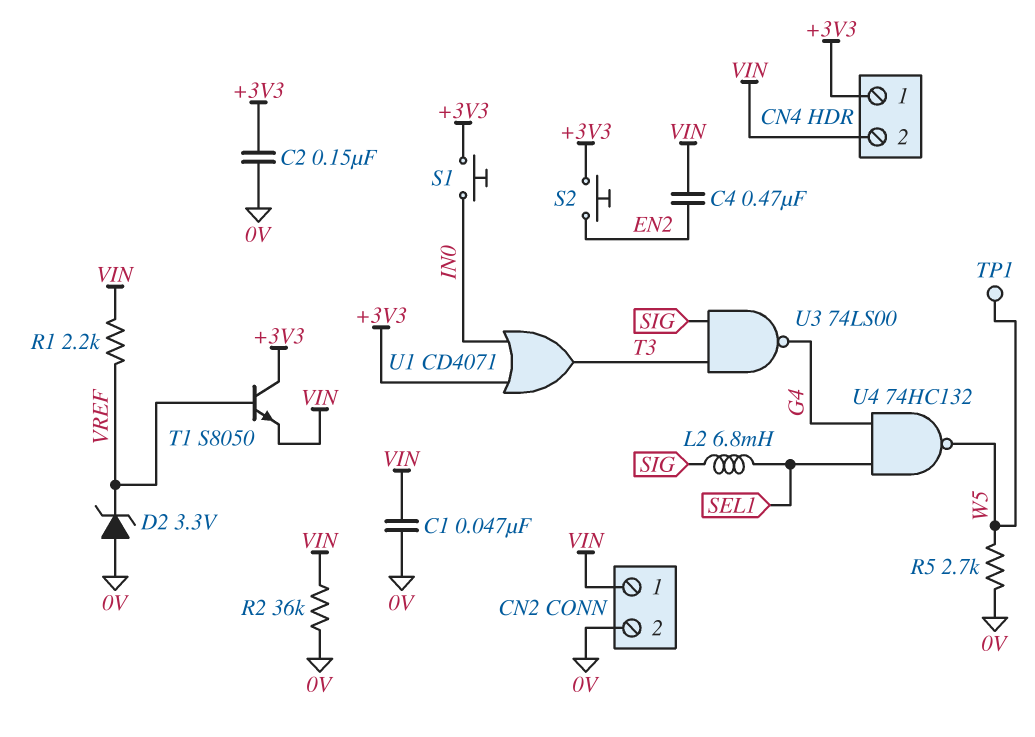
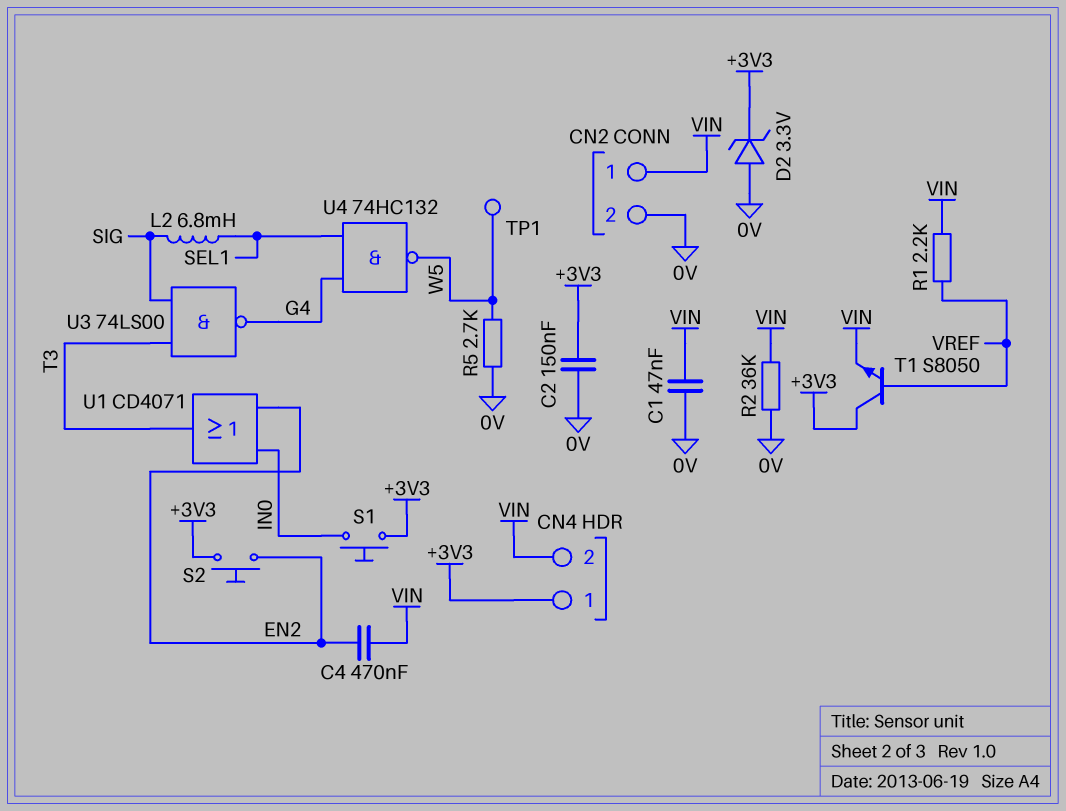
D2: zener 3.3V (A 0V, K VREF) -> zener 3.3V (A 0V, K +3V3)
U1: OR CD4071 (in +3V3, in IN0, out T3) -> OR CD4071 (in EN2, in IN0, out T3)

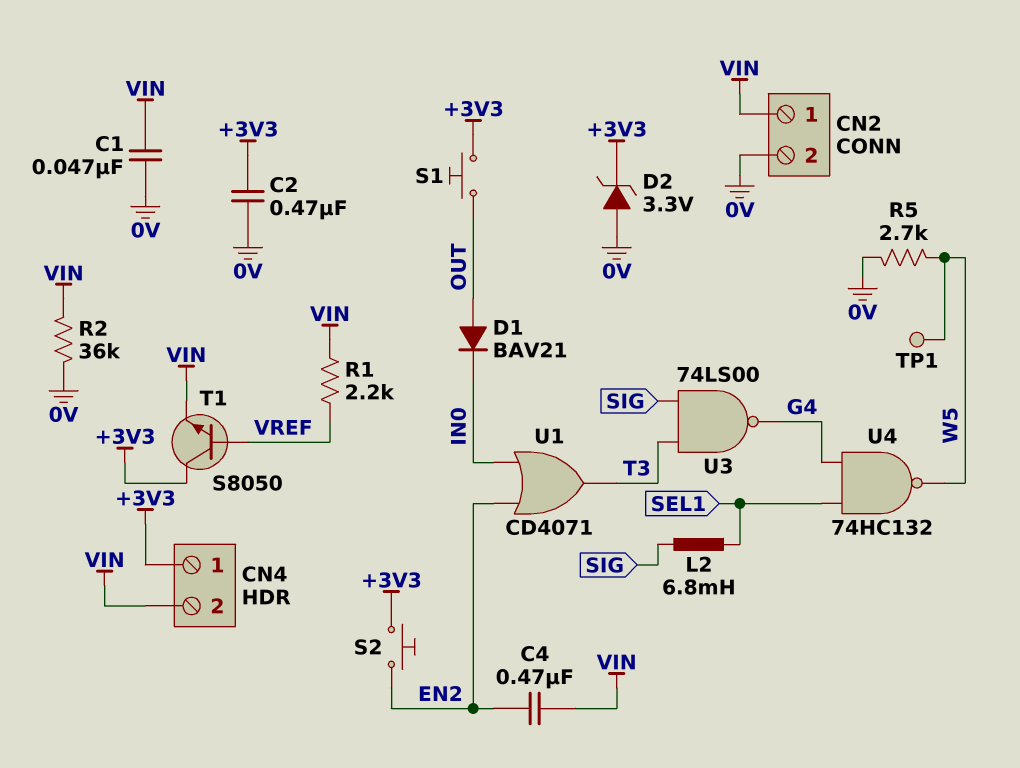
C2: 150nF (+3V3, 0V) -> 470nF (+3V3, 0V)
D1: none -> diode BAV21 (A OUT, K IN0)
S1: button (+3V3, IN0) -> button (+3V3, OUT)

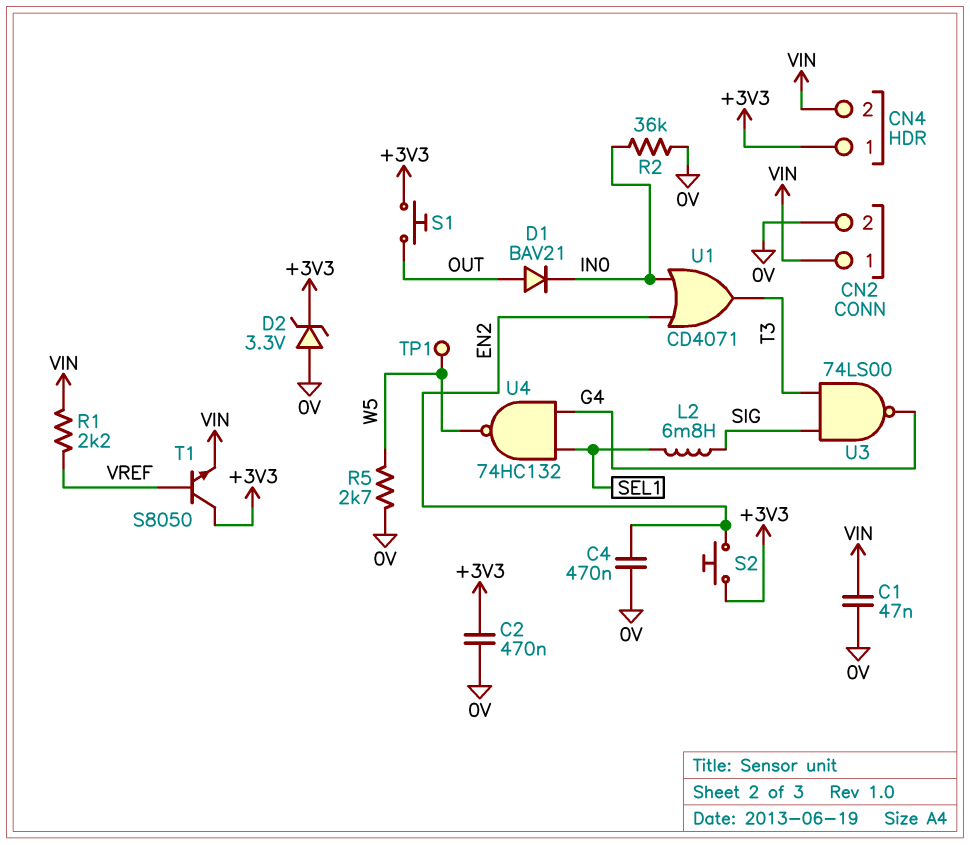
C4: 470nF (EN2, VIN) -> 470nF (0V, EN2)
R2: 36k (0V, VIN) -> 36k (0V, IN0)

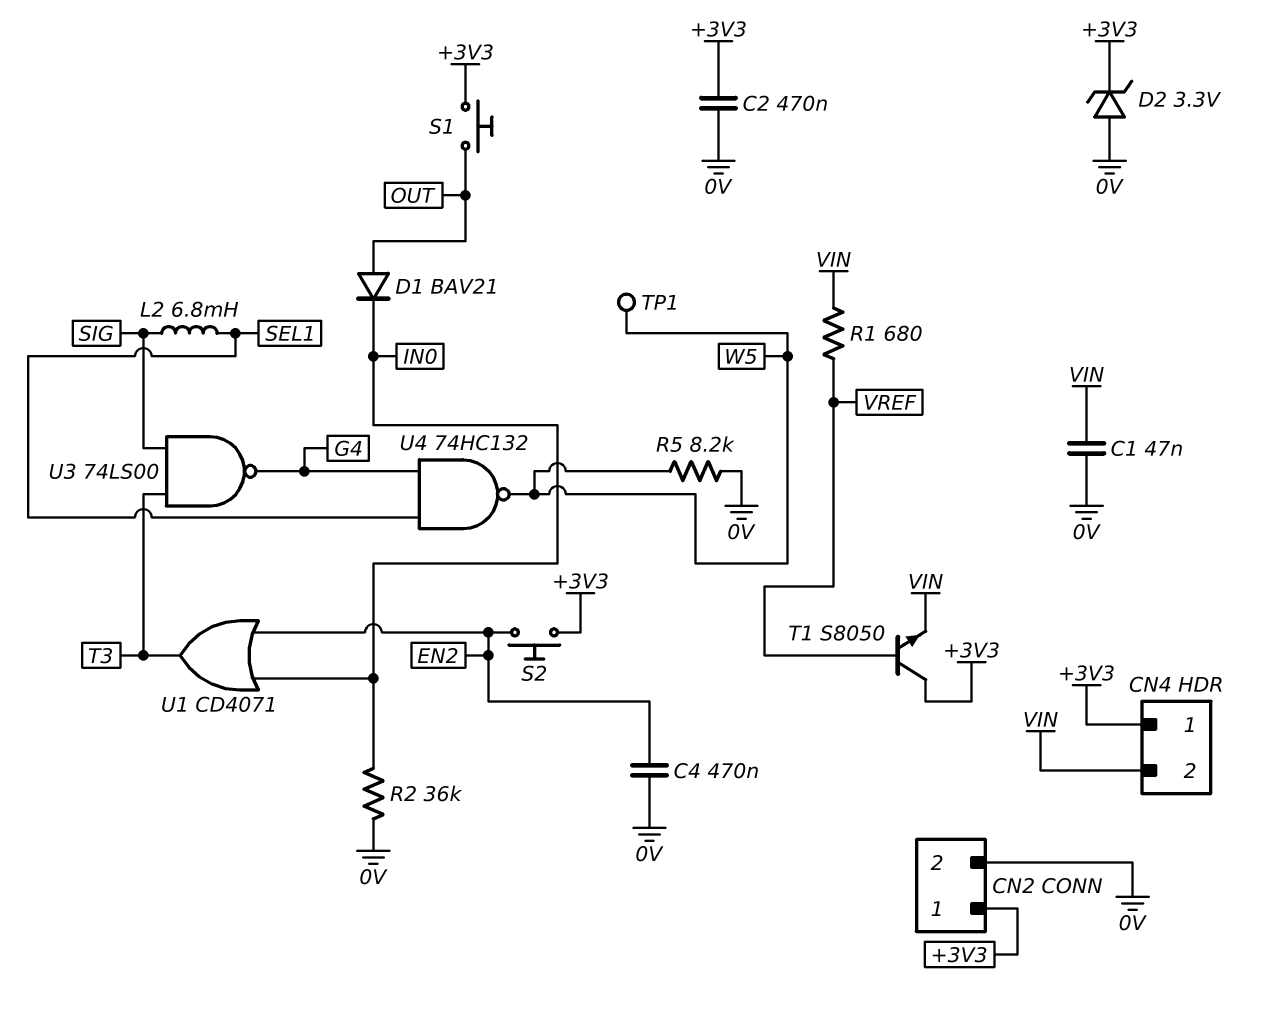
CN2 pin 1: VIN -> +3V3
R1: 2.2k (VIN, VREF) -> 680 (VIN, VREF)
R5: 2.7k (0V, W5) -> 8.2k (0V, W5)

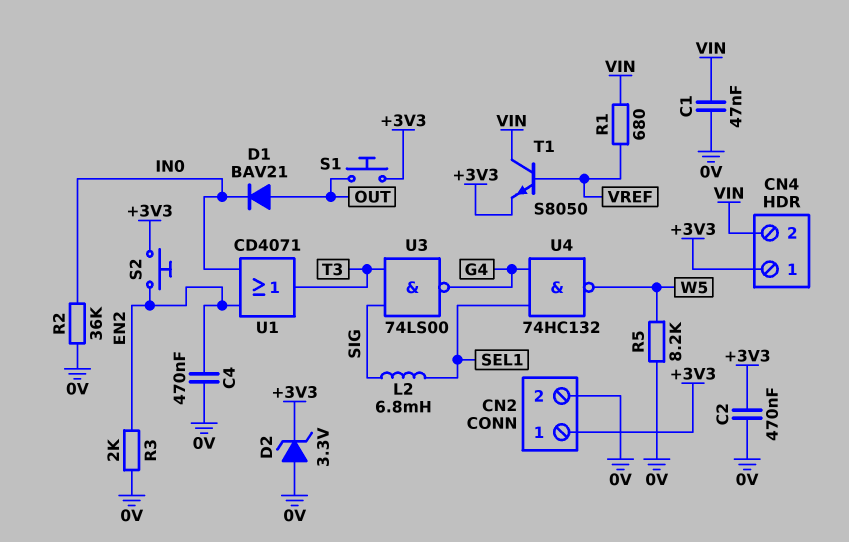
R3: none -> 2k (0V, EN2)
T1: NPN S8050 (B VREF, C +3V3, E VIN) -> NPN S8050 (B VREF, C VIN, E +3V3)
TP1: test point (W5) -> none

